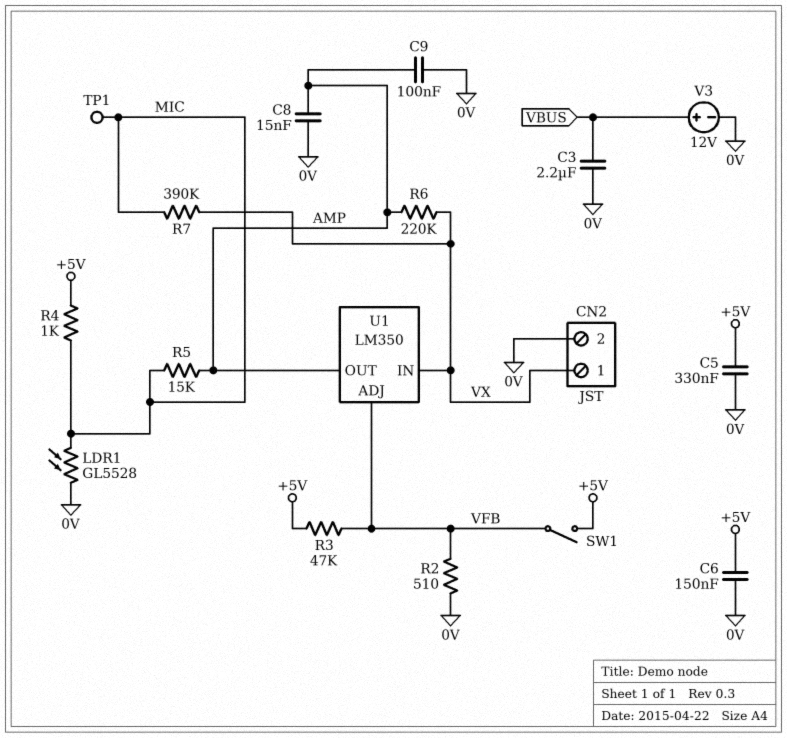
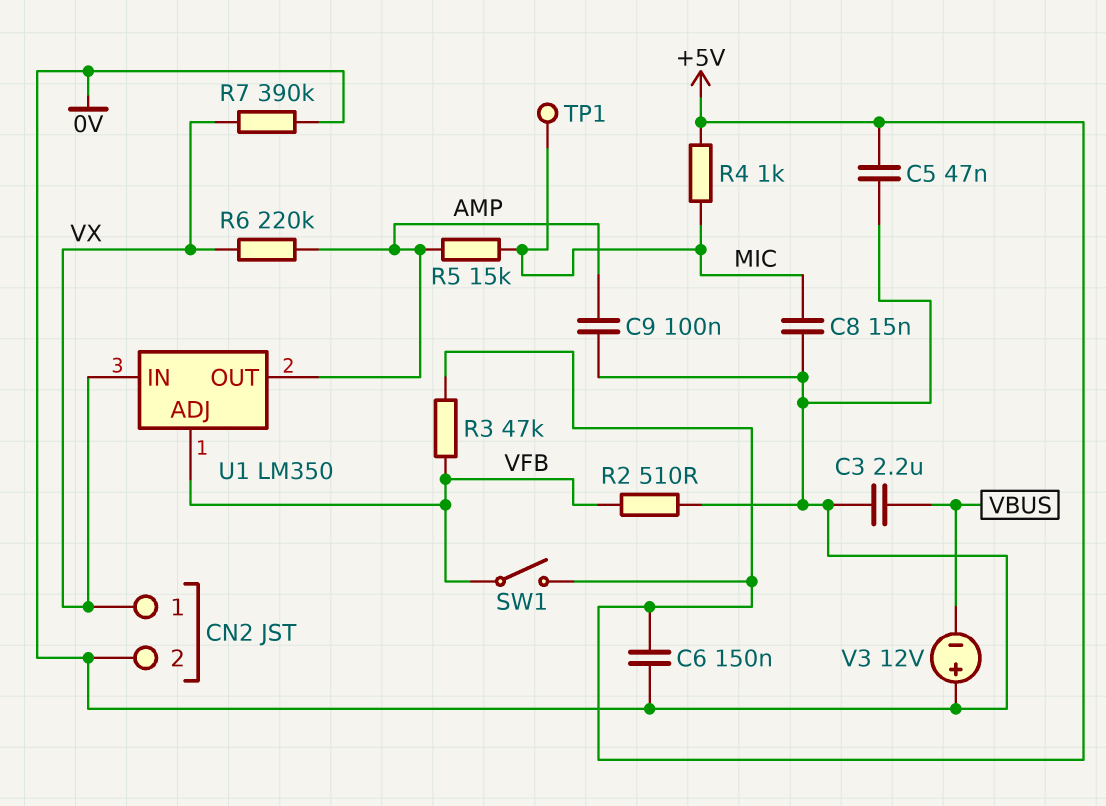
C5: 330nF (+5V, 0V) -> 47nF (+5V, 0V)
C8: 15nF (0V, AMP) -> 15nF (0V, MIC)
LDR1: GL5528 (0V, MIC) -> none
R7: 390k (MIC, VX) -> 390k (0V, VX)
V3: 12V (plus VBUS, minus 0V) -> 12V (plus 0V, minus VBUS)

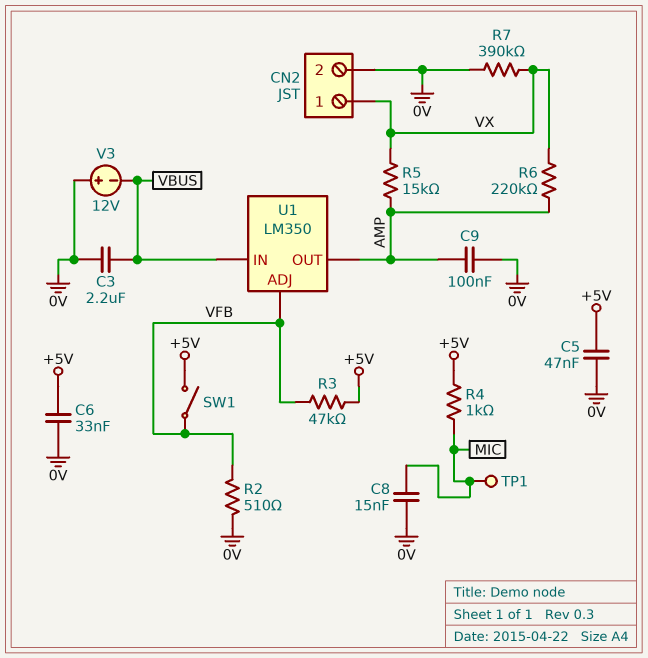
C6: 150nF (+5V, 0V) -> 33nF (+5V, 0V)
R5: 15k (AMP, MIC) -> 15k (AMP, VX)
U1 pin IN: VX -> VBUS

